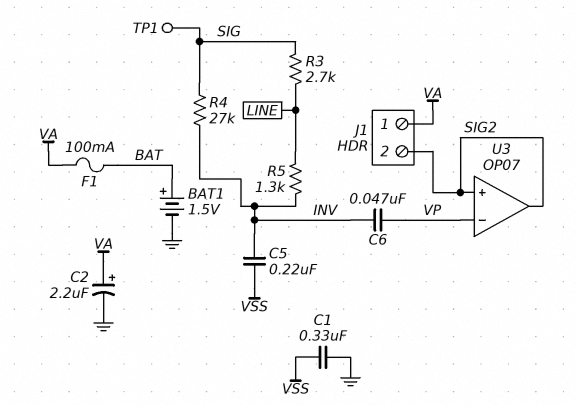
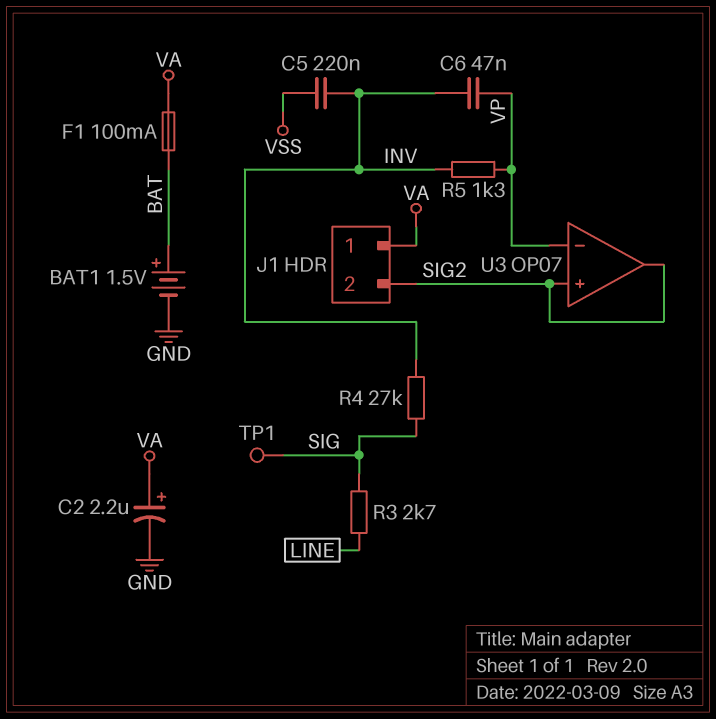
C1: 330nF (GND, VSS) -> none
R5: 1.3k (INV, LINE) -> 1.3k (INV, VP)

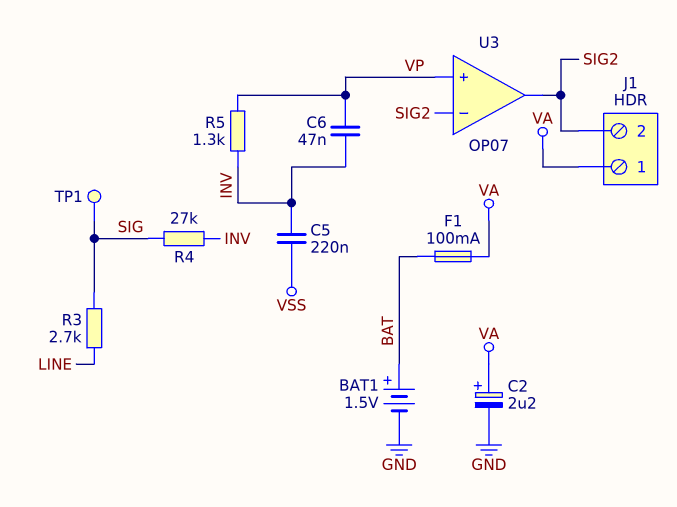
U3 pin in+: SIG2 -> VP
U3 pin in-: VP -> SIG2

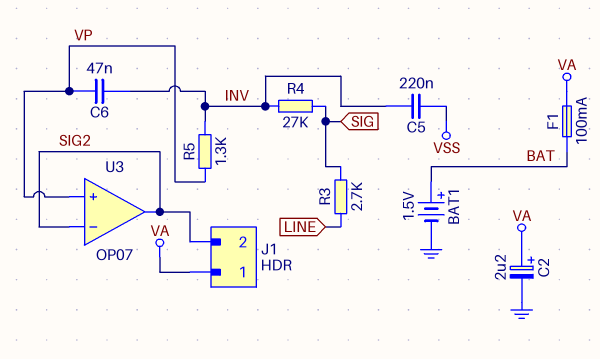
TP1: test point (SIG) -> none

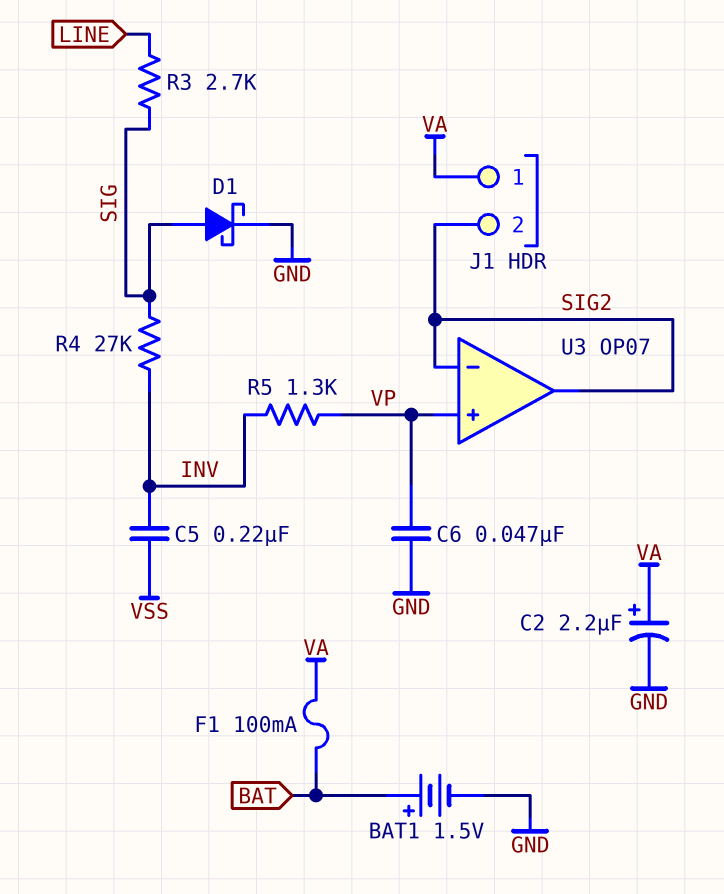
C6: 47nF (INV, VP) -> 47nF (GND, VP)
D1: none -> schottky (A SIG, K GND)

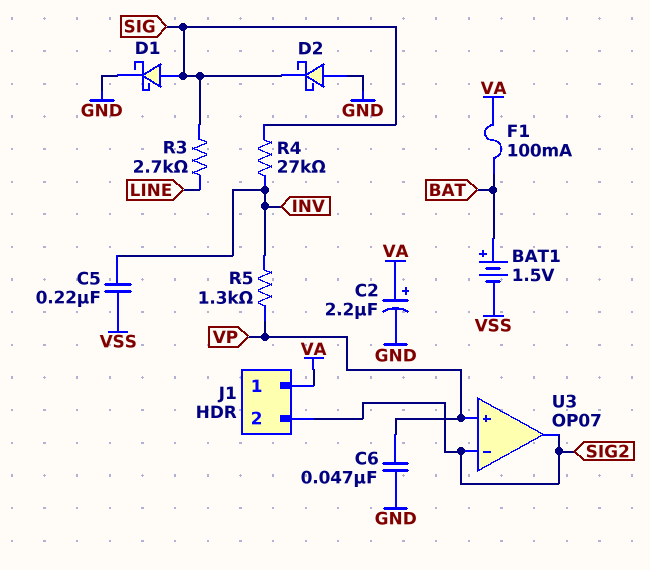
BAT1: 1.5V (plus BAT, minus GND) -> 1.5V (plus BAT, minus VSS)
D2: none -> schottky (A GND, K SIG)

